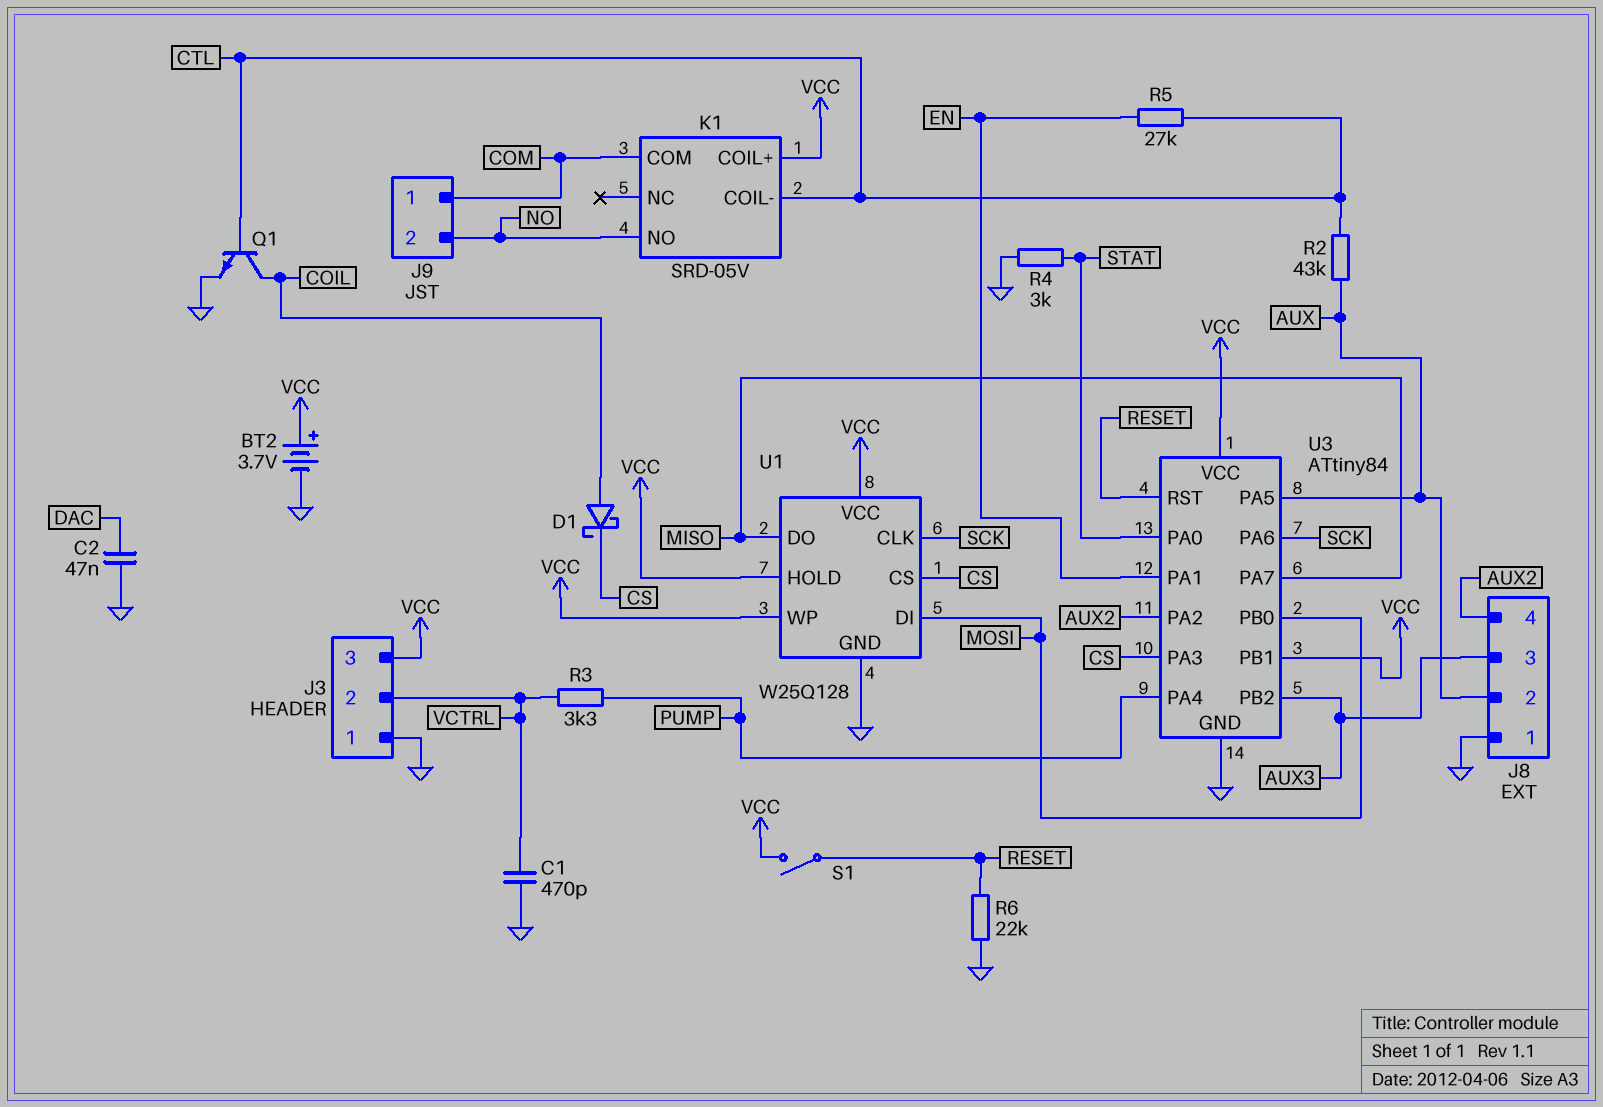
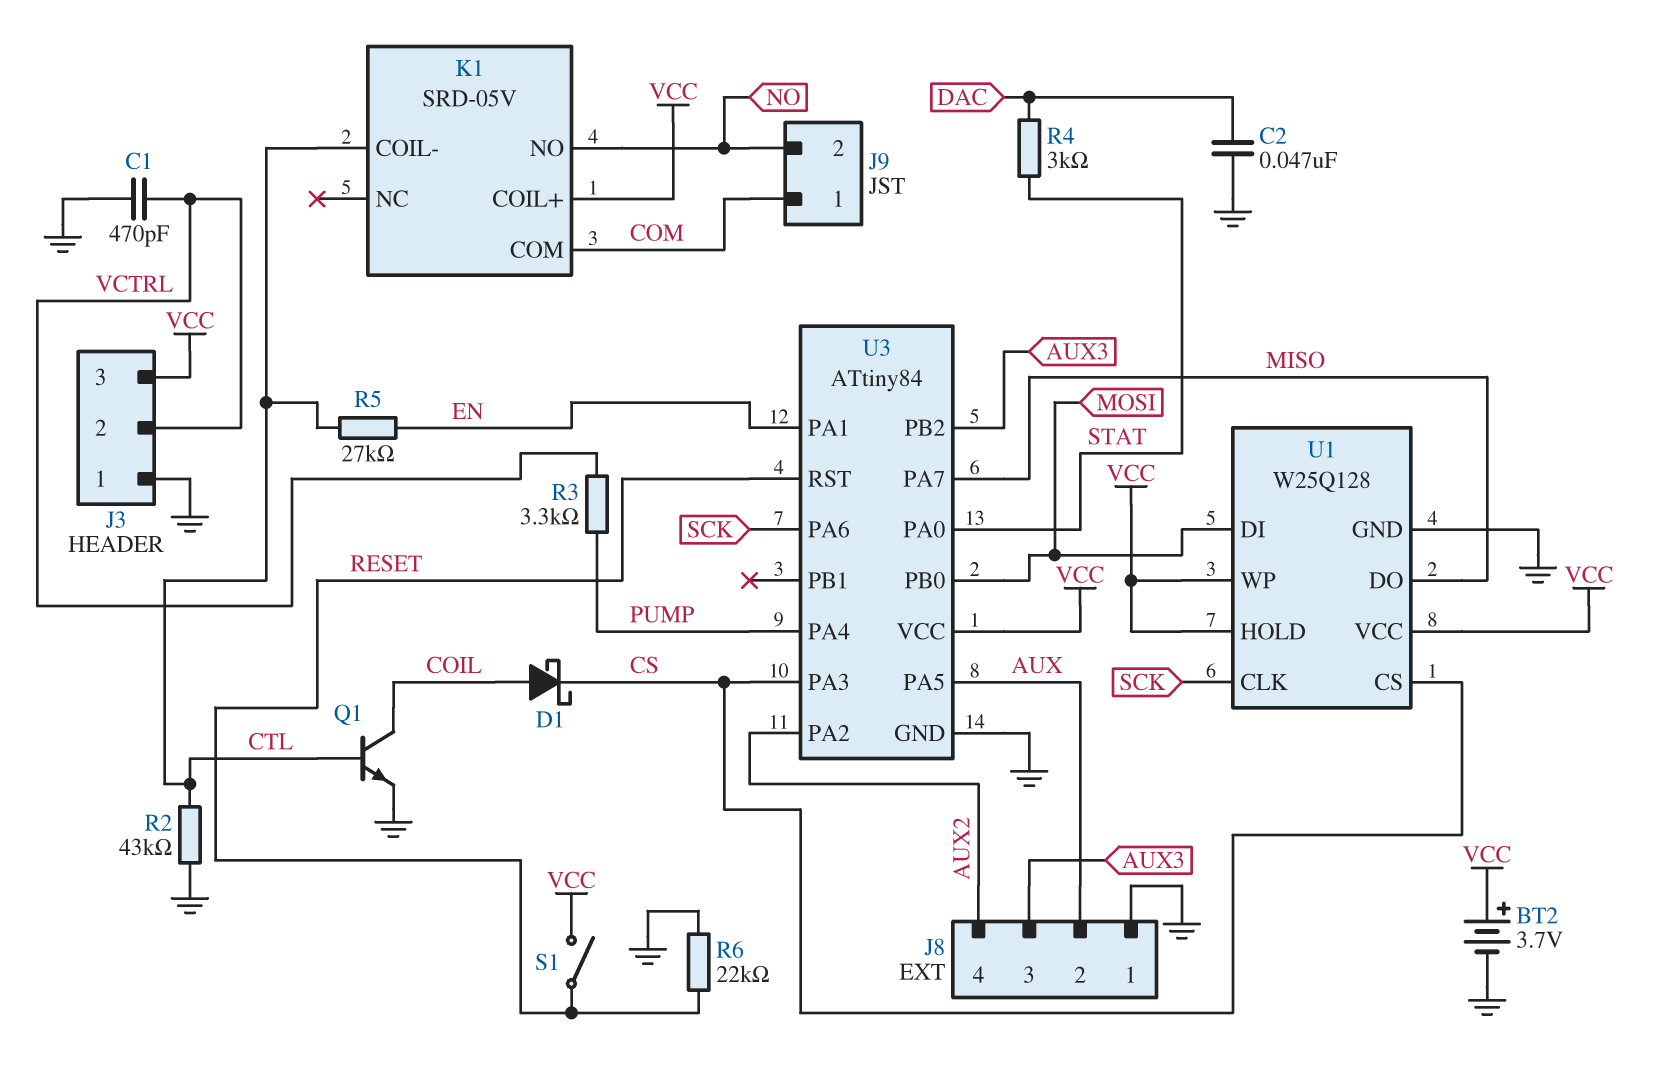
R2: 43k (AUX, CTL) -> 43k (CTL, GND)
R4: 3k (GND, STAT) -> 3k (DAC, STAT)
U3 pin PB1: VCC -> none

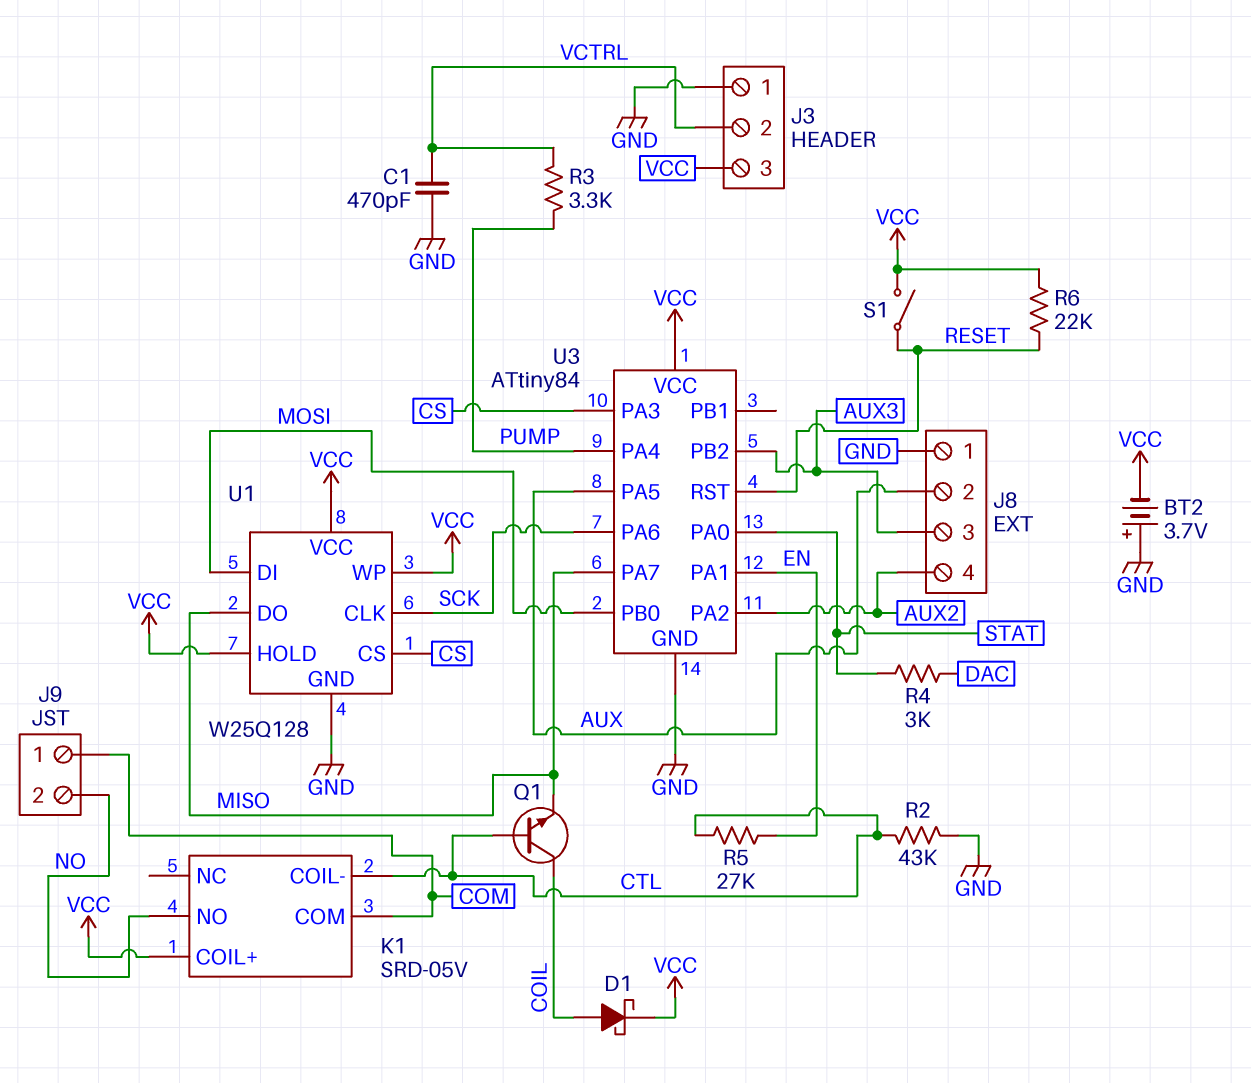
BT2: 3.7V (plus VCC, minus GND) -> 3.7V (plus GND, minus VCC)
C2: 47nF (DAC, GND) -> none
D1: schottky (A COIL, K CS) -> schottky (A COIL, K VCC)
Q1: NPN (B CTL, C COIL, E GND) -> NPN (B CTL, C COIL, E MISO)
R6: 22k (GND, RESET) -> 22k (RESET, VCC)

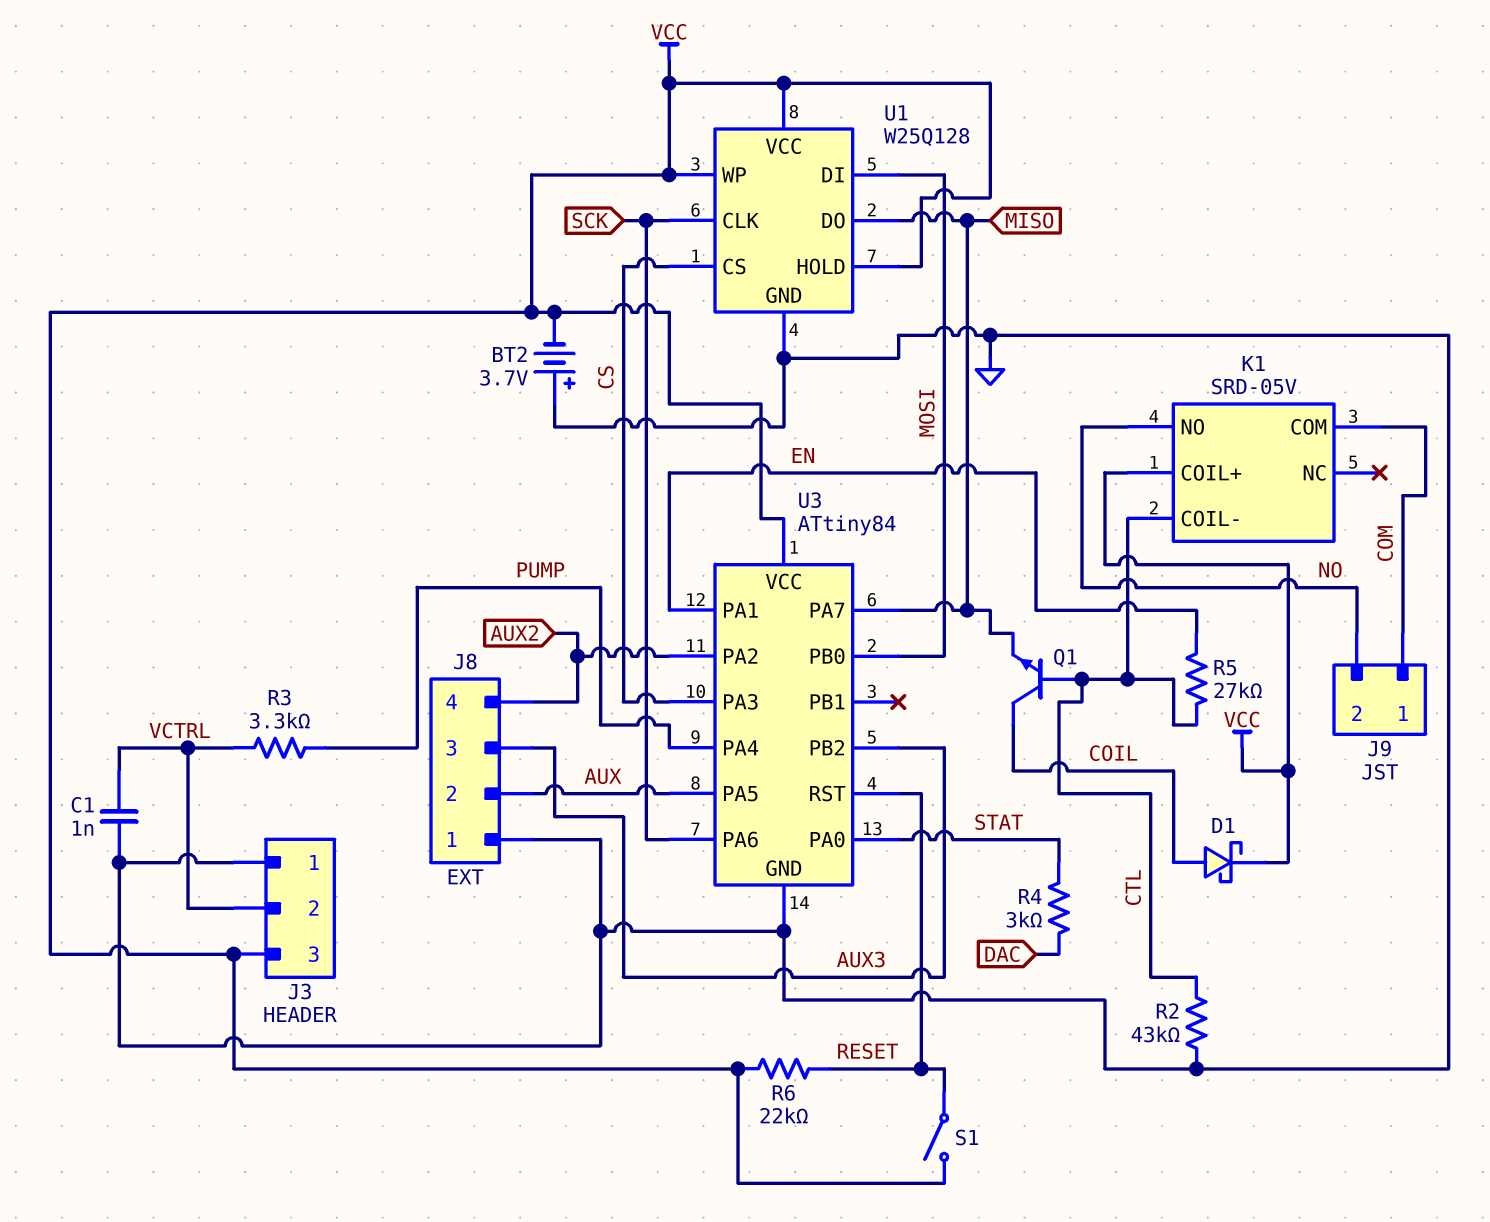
C1: 470pF (GND, VCTRL) -> 1nF (GND, VCTRL)

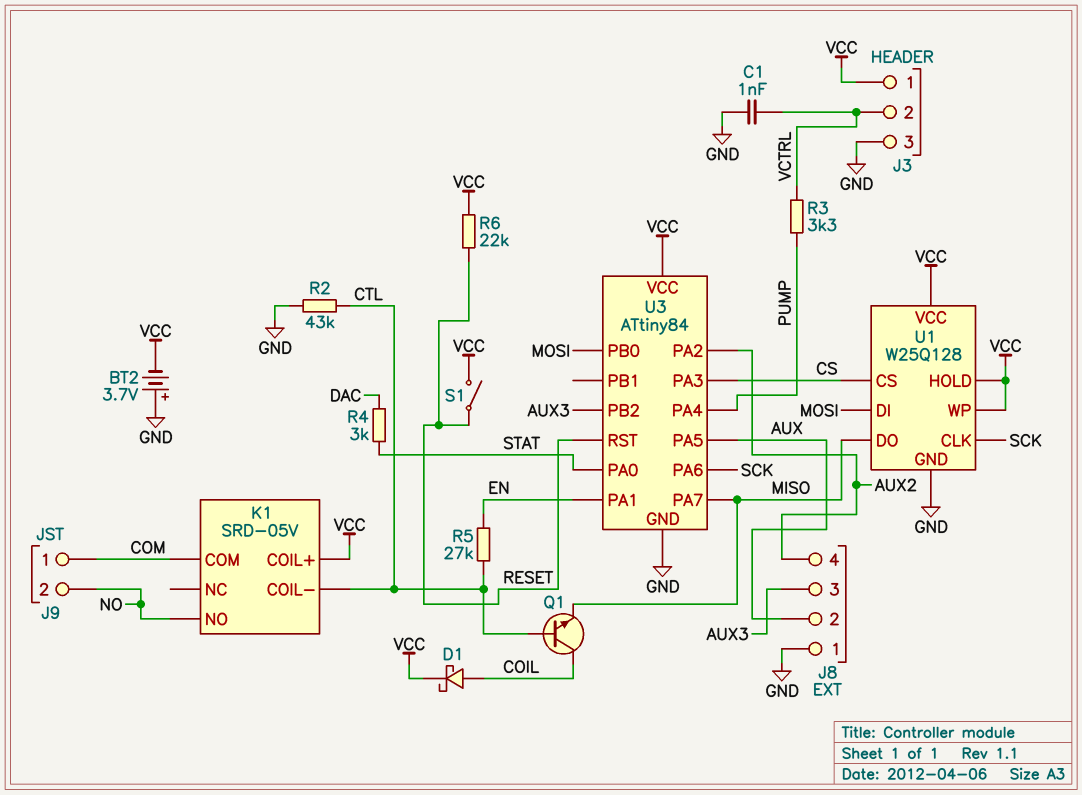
J3 pin 1: GND -> VCC
J3 pin 3: VCC -> GND

